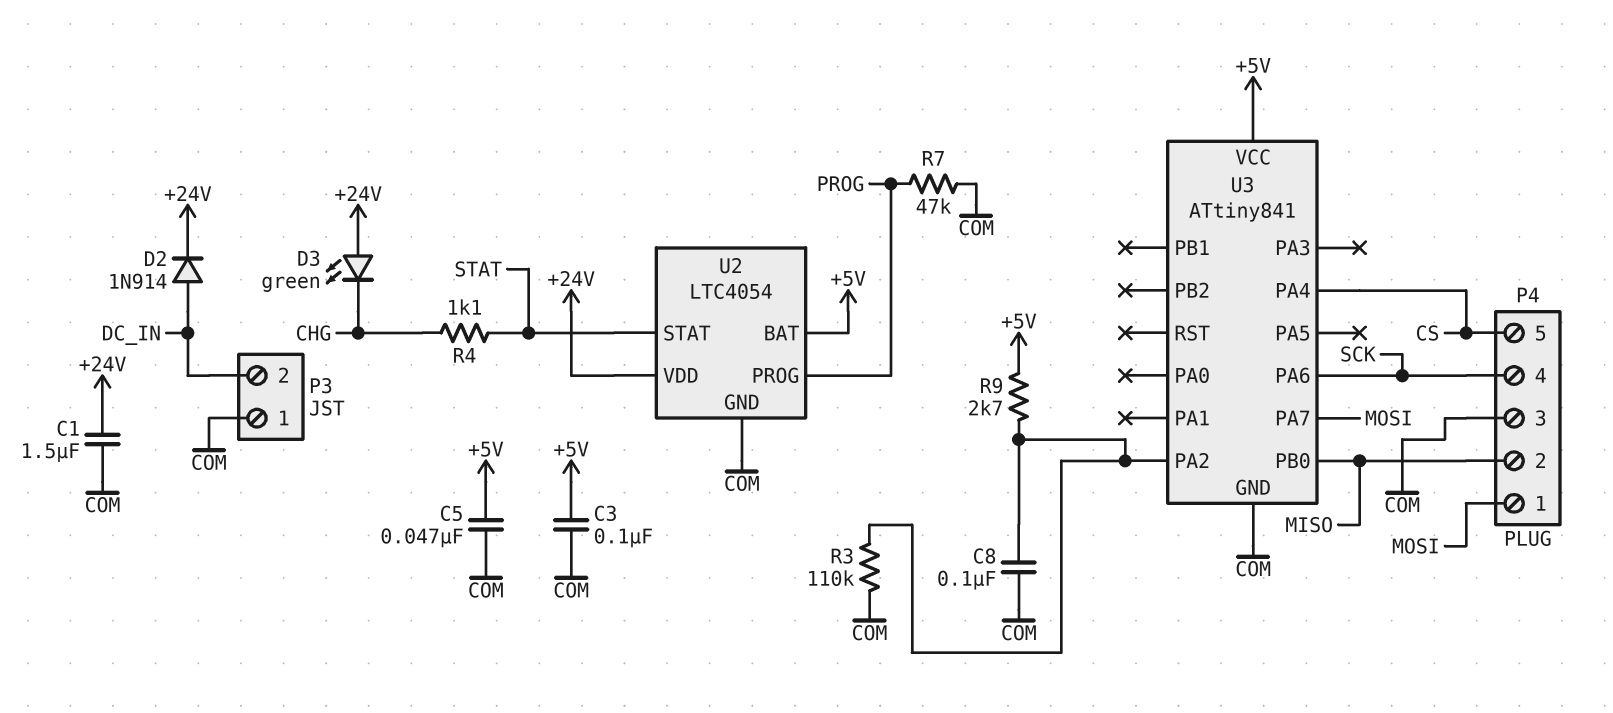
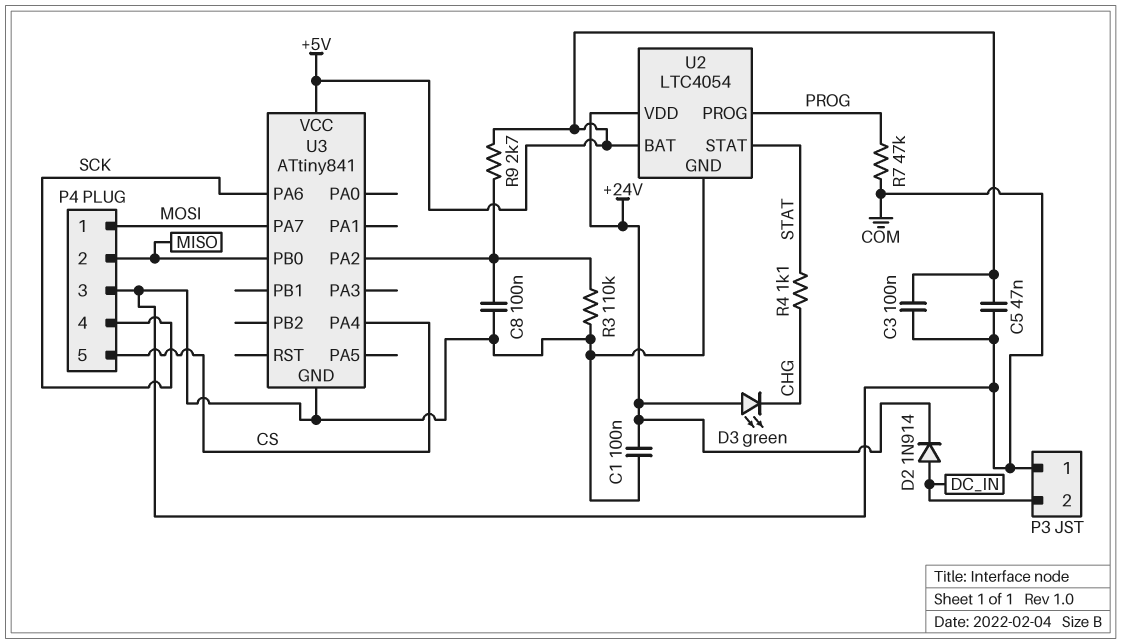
C1: 1.5uF (+24V, COM) -> 100nF (+24V, COM)

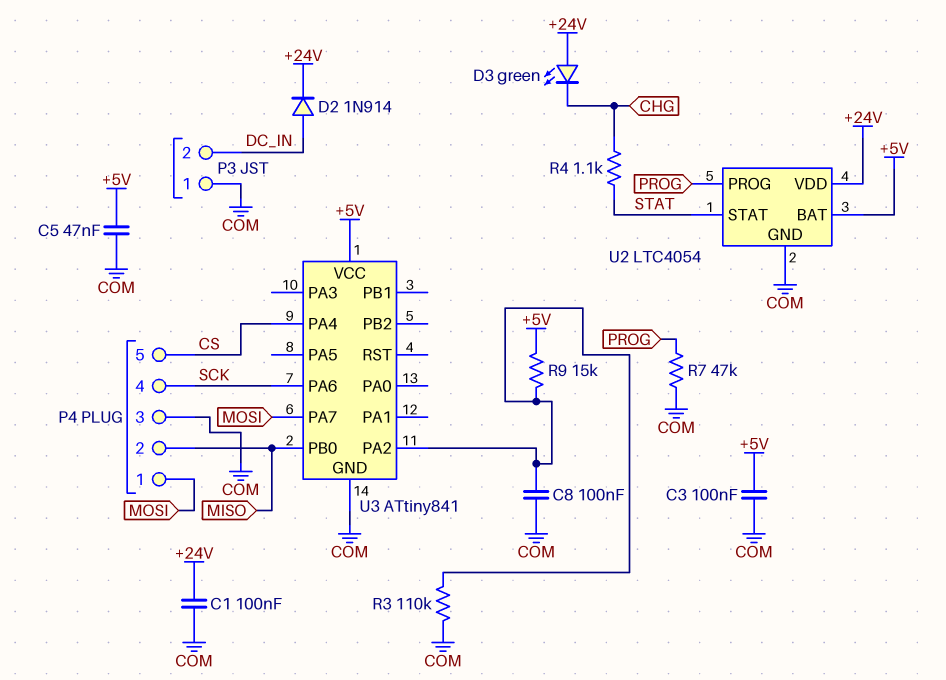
R9: 2.7k (+5V, U3/PA2) -> 15k (+5V, U3/PA2)

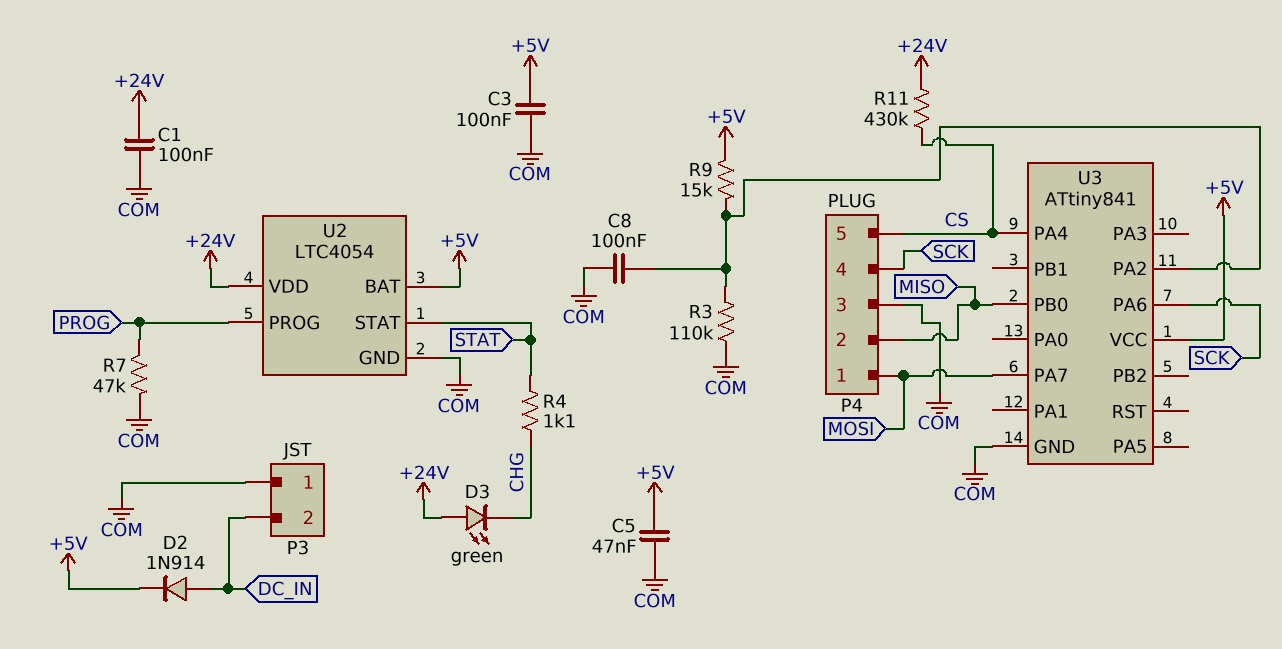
D2: diode 1N914 (A DC_IN, K +24V) -> diode 1N914 (A DC_IN, K +5V)
R11: none -> 430k (+24V, CS)

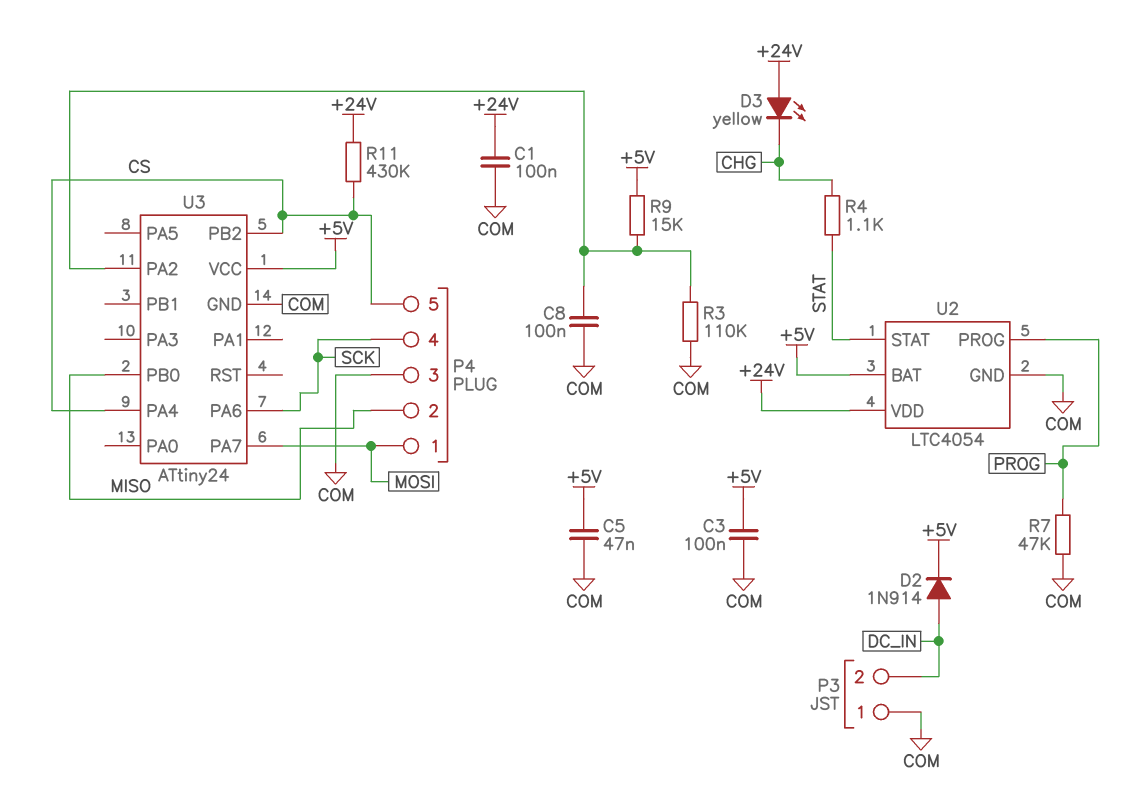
D3: LED green (A +24V, K CHG) -> LED yellow (A +24V, K CHG)
U3: ATtiny841 -> ATtiny24
U3 pin PB2: none -> CS

